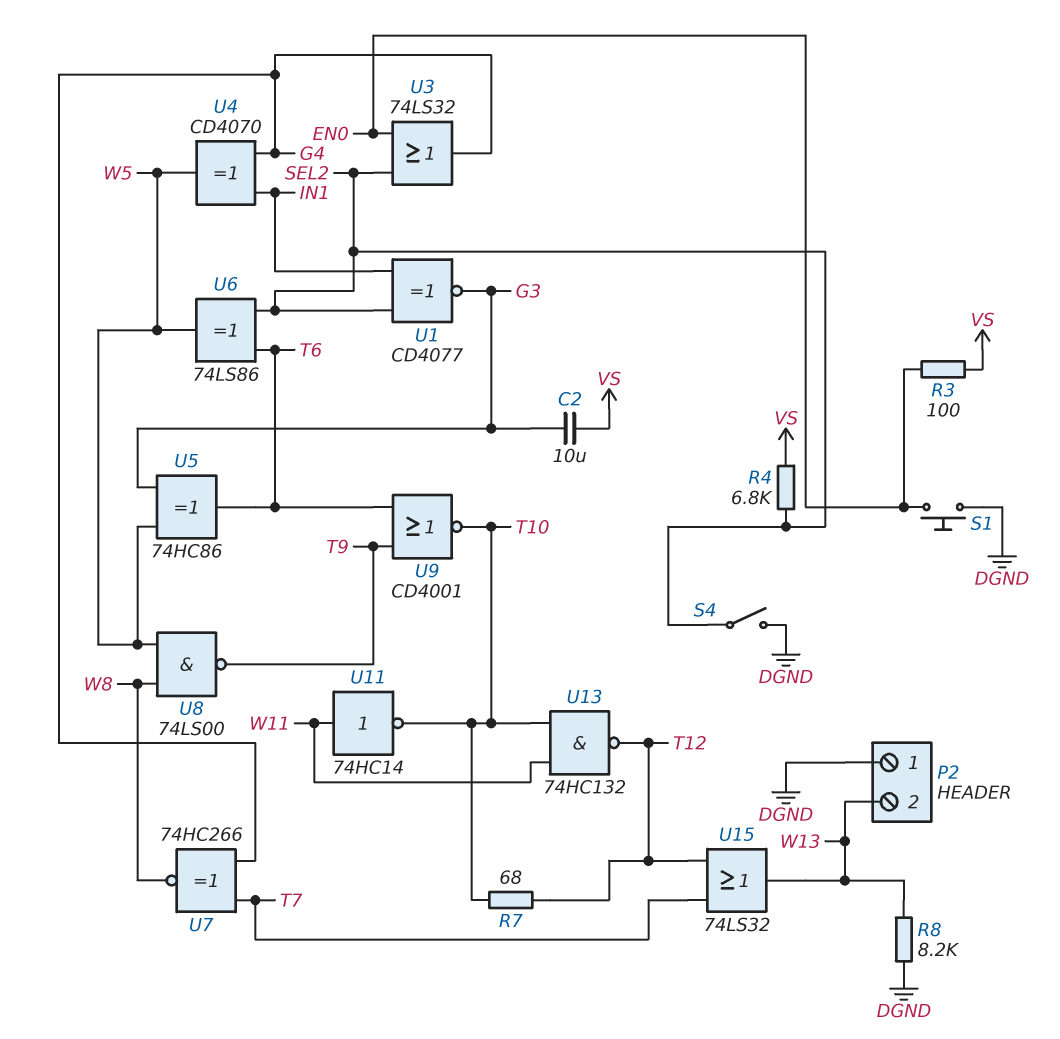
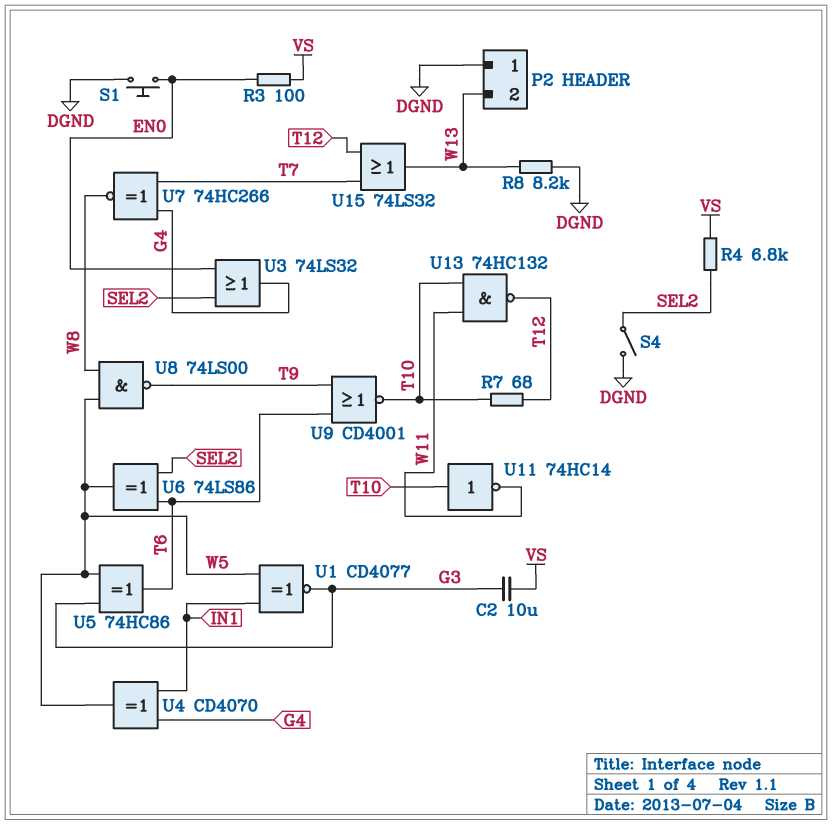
U1: XNOR CD4077 (in IN1, in SEL2, out G3) -> XNOR CD4077 (in IN1, in W5, out G3)
U11: NOT 74HC14 (in W11, out T10) -> NOT 74HC14 (in T10, out W11)

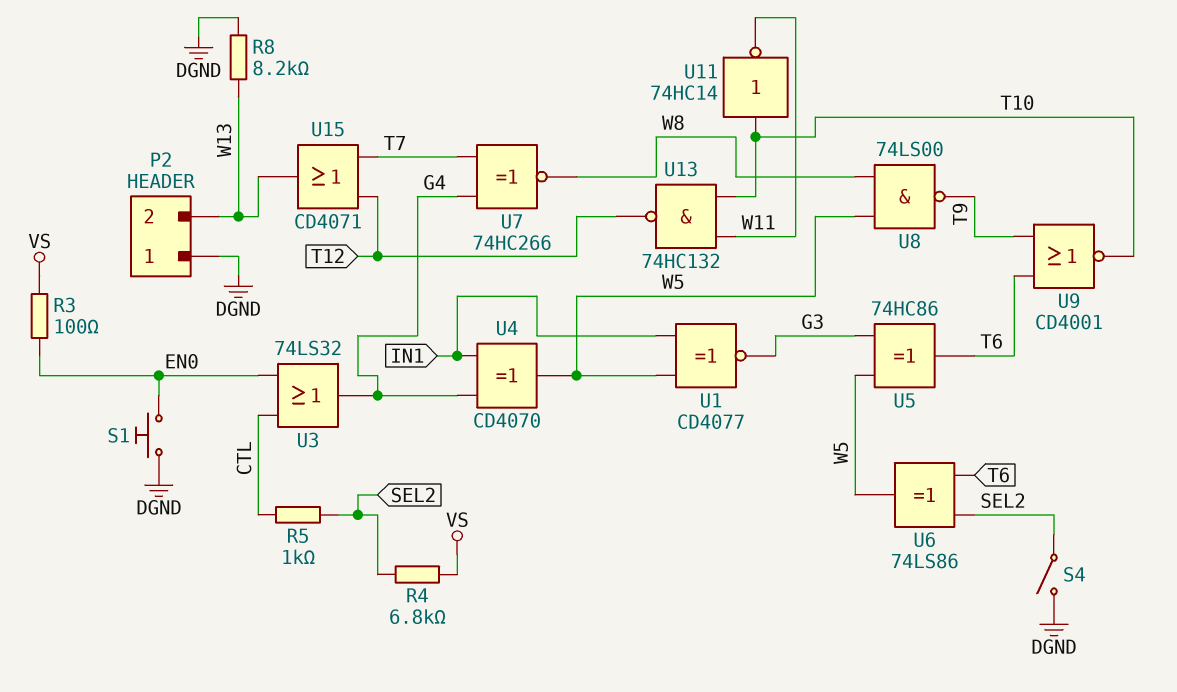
C2: 10uF (G3, VS) -> none
R5: none -> 1k (CTL, SEL2)
R7: 68 (T10, T12) -> none
U3: OR 74LS32 (in EN0, in SEL2, out G4) -> OR 74LS32 (in CTL, in EN0, out G4)
U15: OR 74LS32 (in T7, in T12, out W13) -> OR CD4071 (in T7, in T12, out W13)

